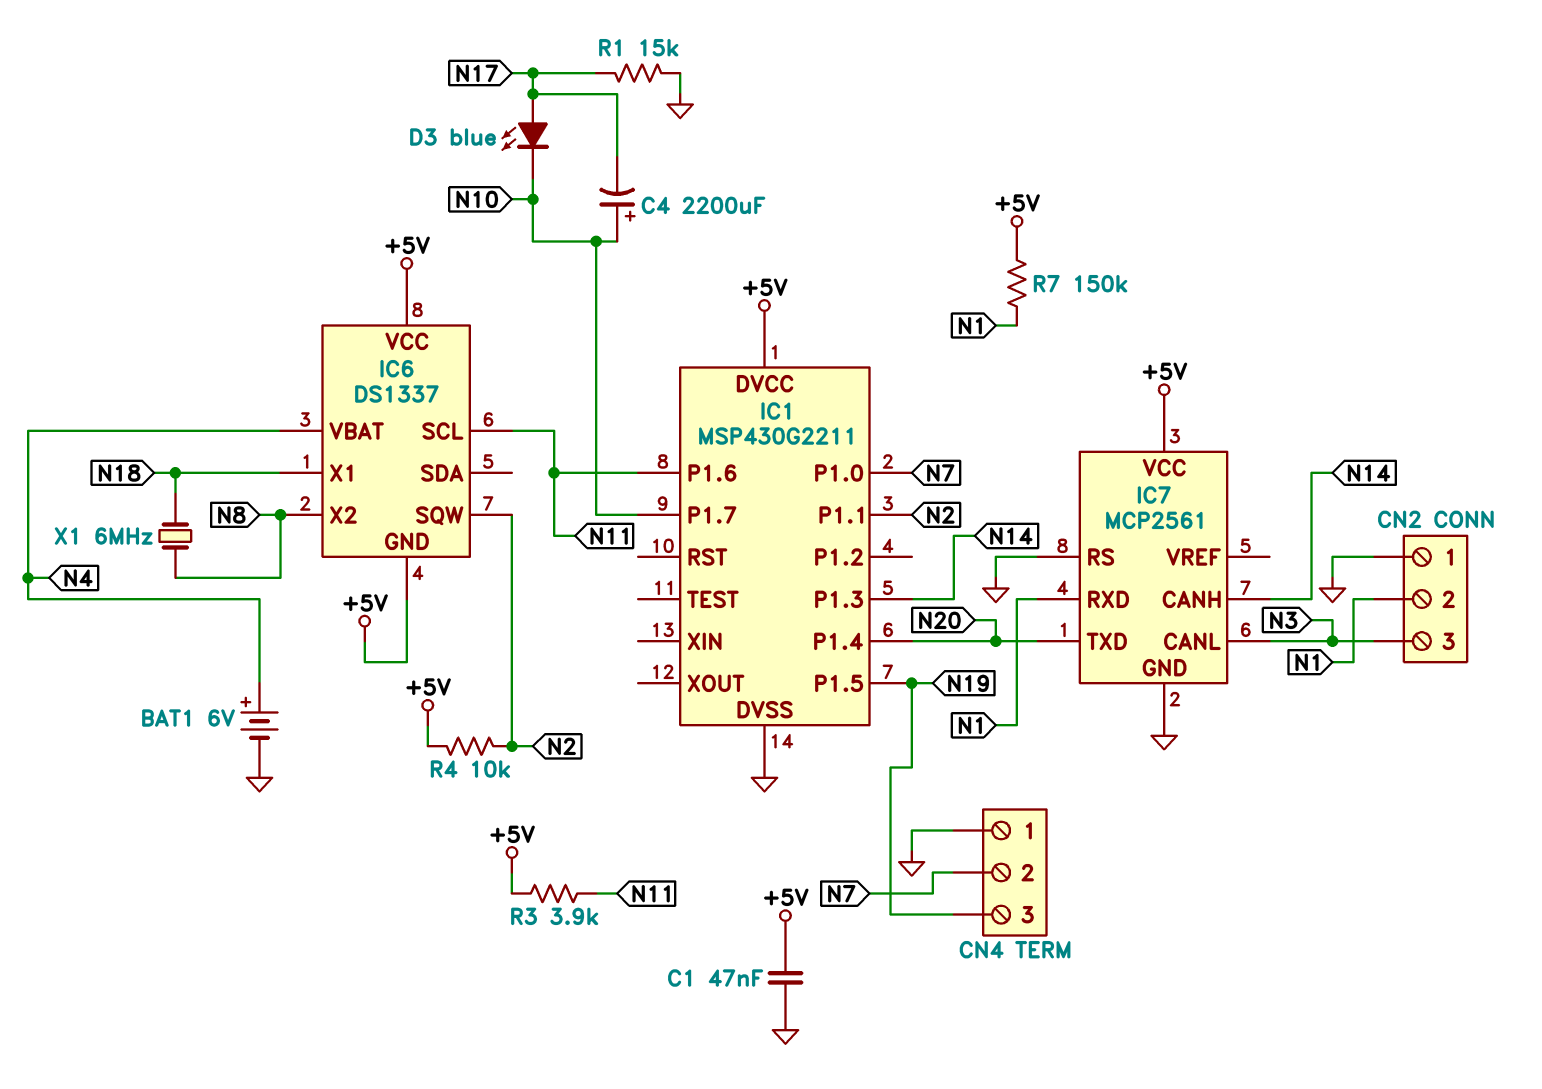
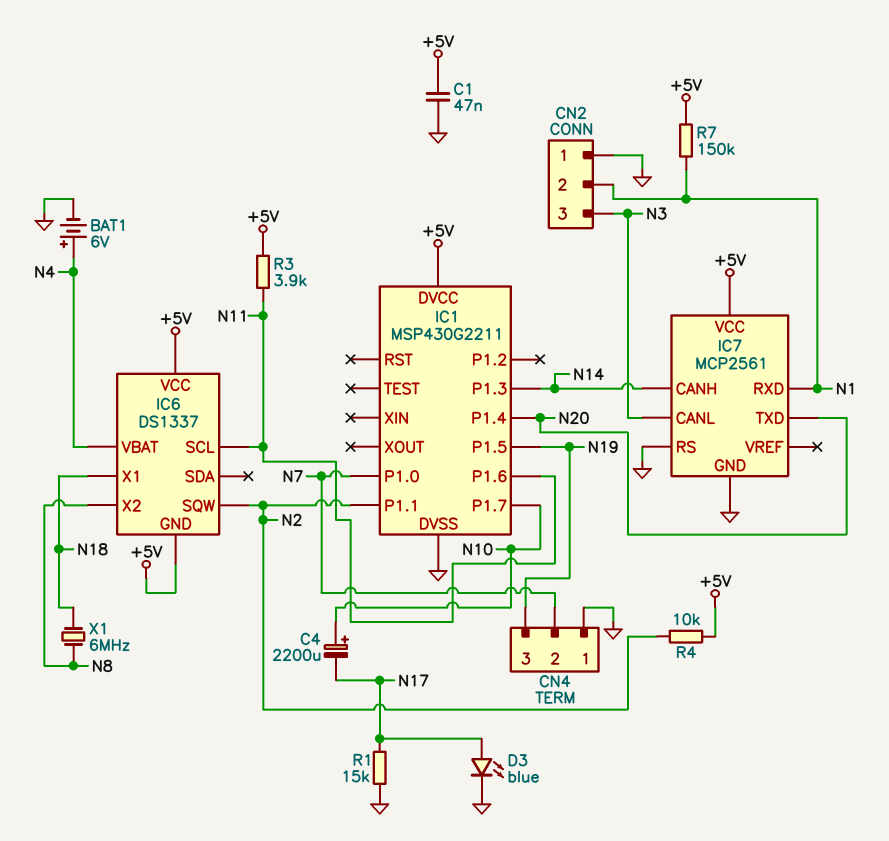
D3: LED blue (A N17, K N10) -> LED blue (A N17, K GND)

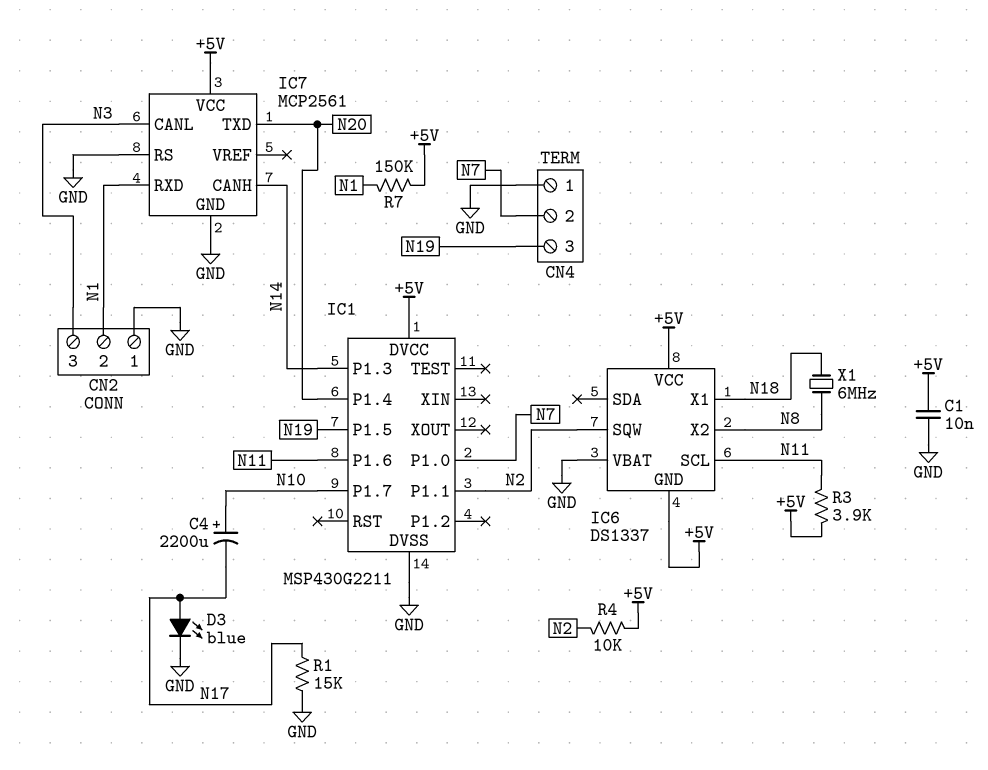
BAT1: 6V (plus N4, minus GND) -> none
C1: 47nF (+5V, GND) -> 10nF (+5V, GND)
IC6 pin VBAT: N4 -> GND

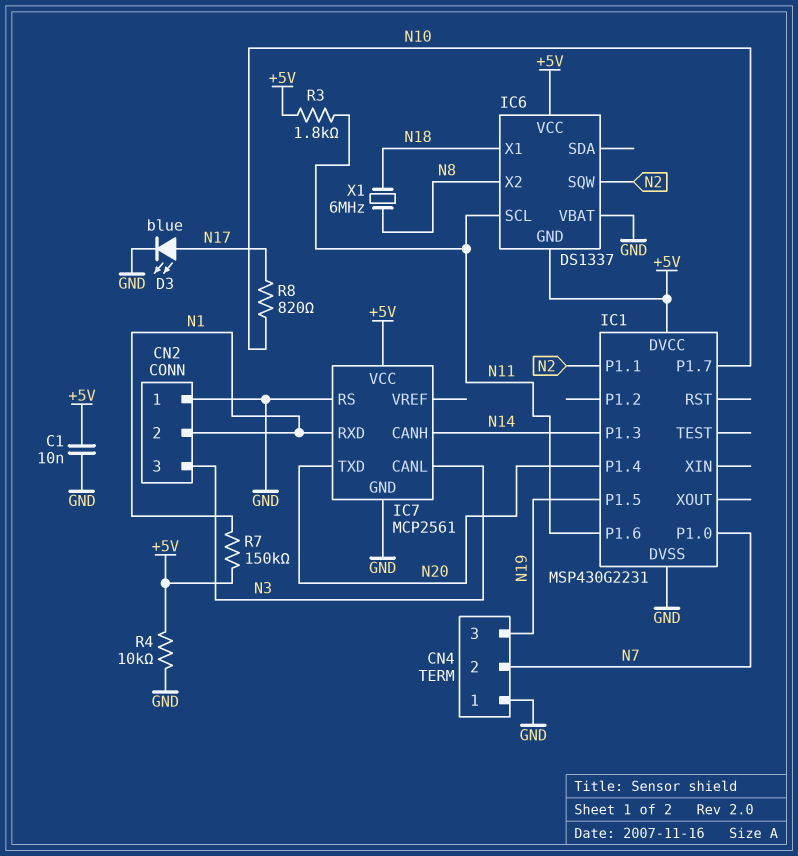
C4: 2200uF (plus N10, minus N17) -> none
IC1: MSP430G2211 -> MSP430G2231
R1: 15k (GND, N17) -> none
R3: 3.9k (+5V, N11) -> 1.8k (+5V, N11)
R4: 10k (+5V, N2) -> 10k (+5V, GND)
R8: none -> 820 (N10, N17)

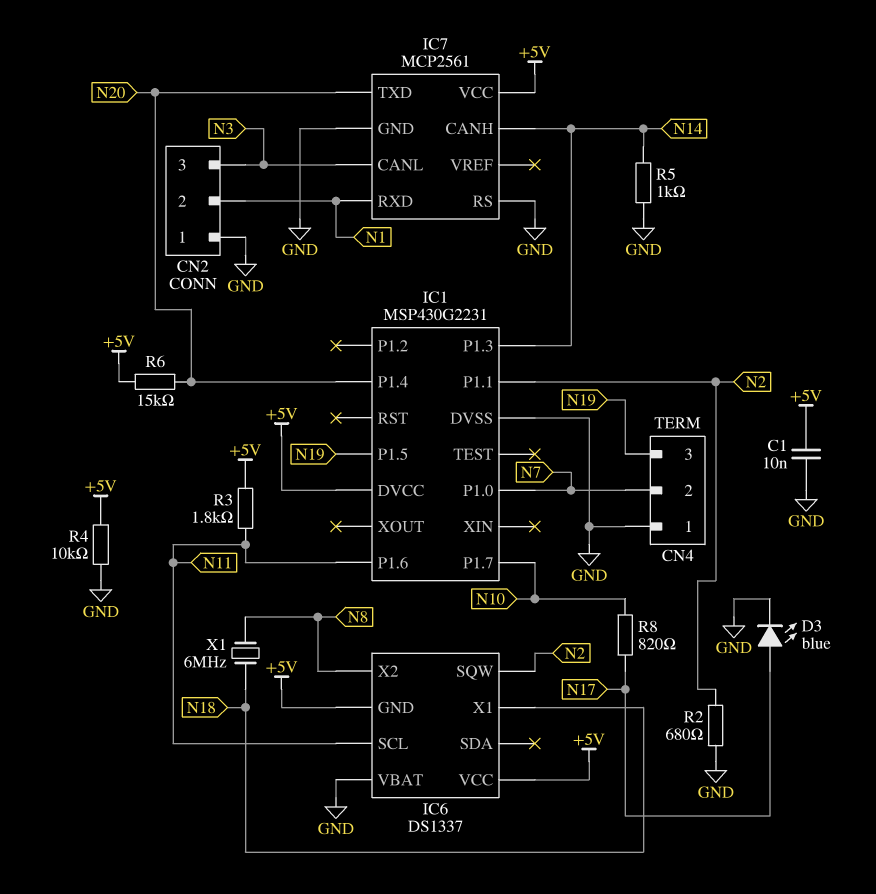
R2: none -> 680 (GND, N2)
R5: none -> 1k (GND, N14)
R6: none -> 15k (+5V, N20)
R7: 150k (+5V, N1) -> none

